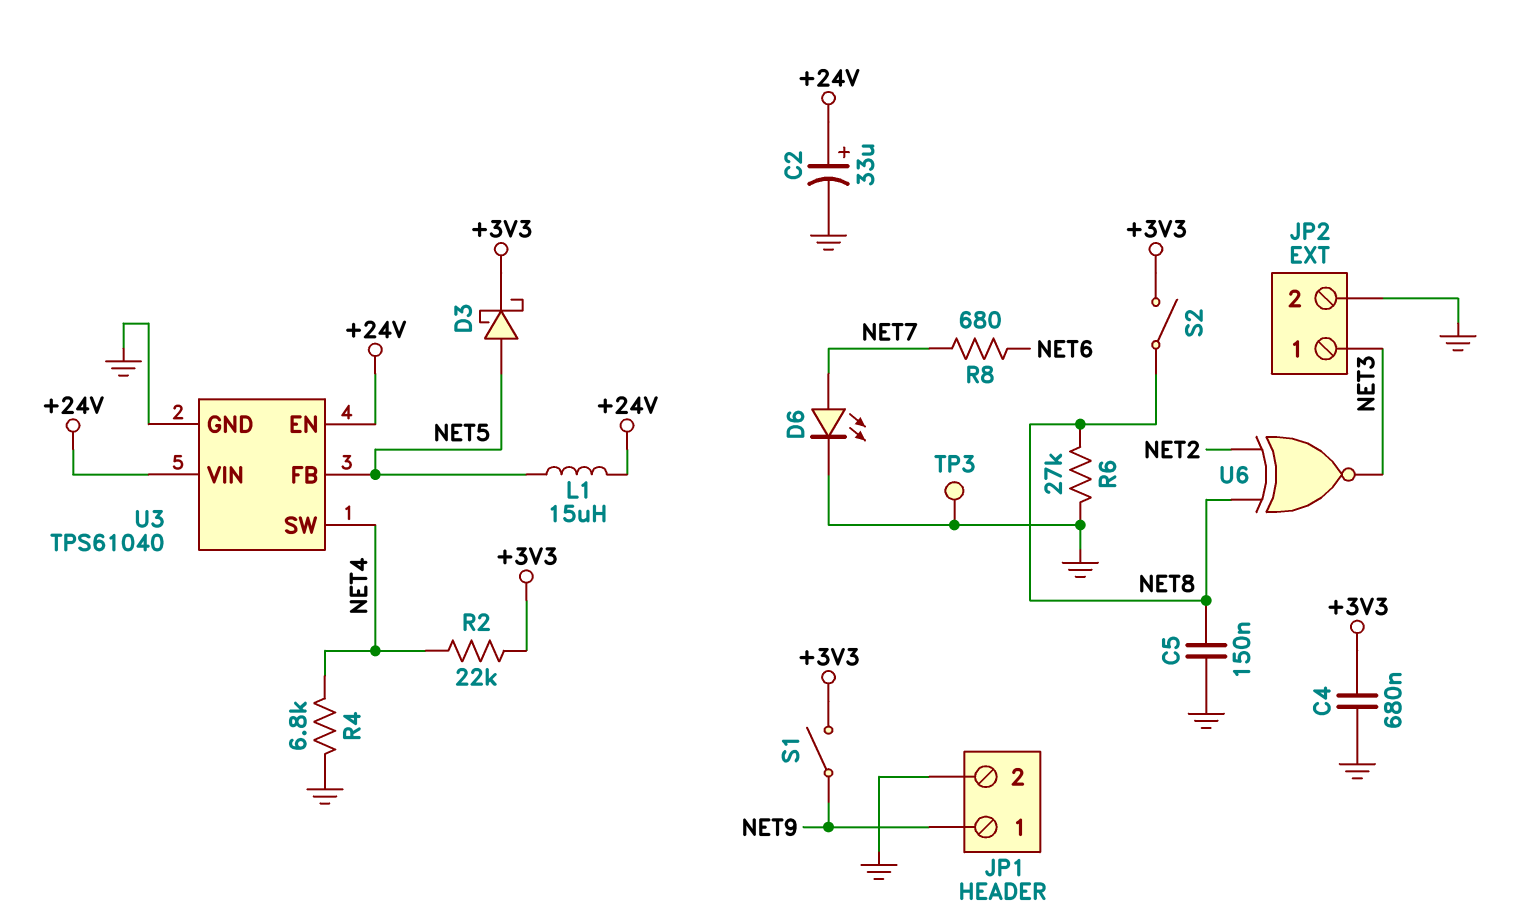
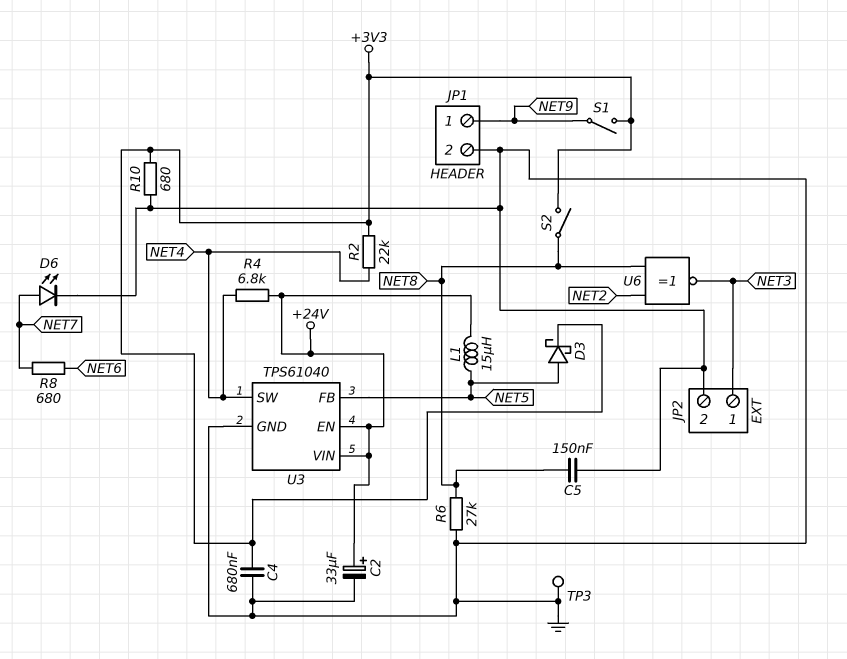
R4: 6.8k (GND, NET4) -> 6.8k (+24V, NET4)
R10: none -> 680 (+3V3, GND)

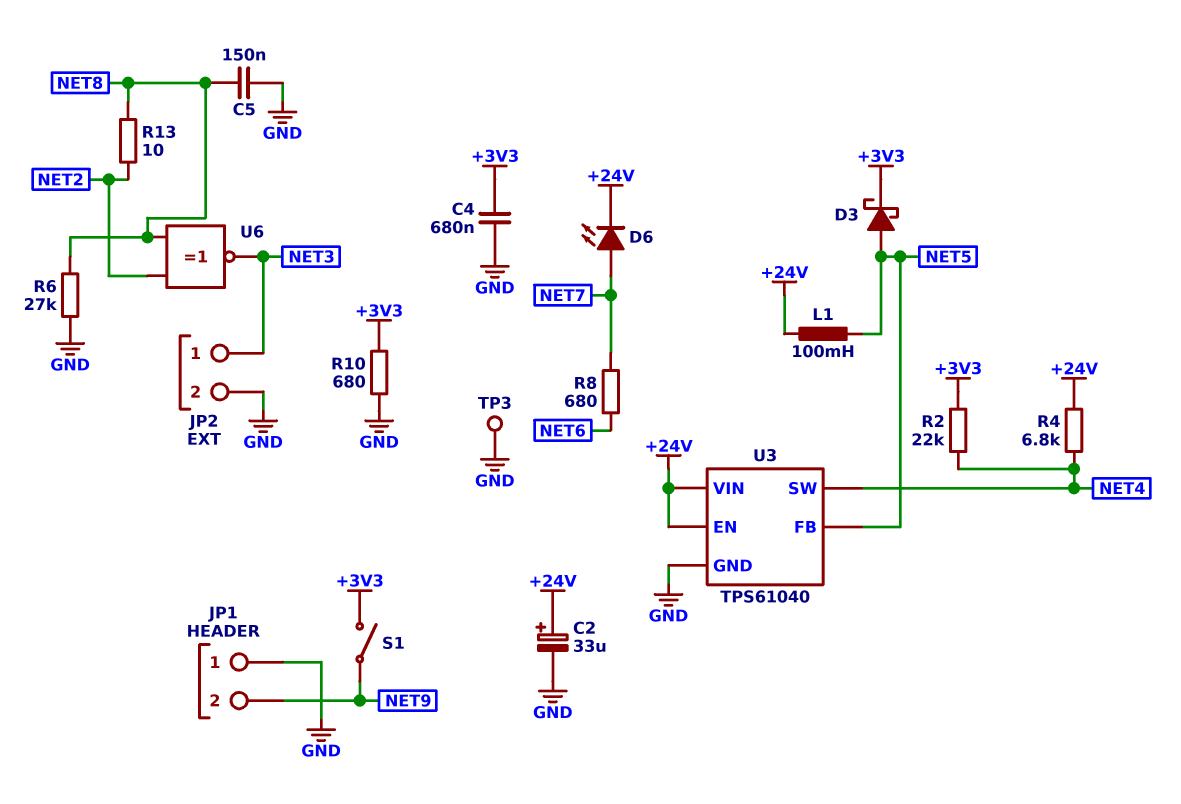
D6: LED (A NET7, K GND) -> LED (A NET7, K +24V)
JP1 pin 1: NET9 -> GND
JP1 pin 2: GND -> NET9
L1: 15uH (+24V, NET5) -> 100mH (+24V, NET5)
R13: none -> 10 (NET2, NET8)
S2: switch (+3V3, NET8) -> none

